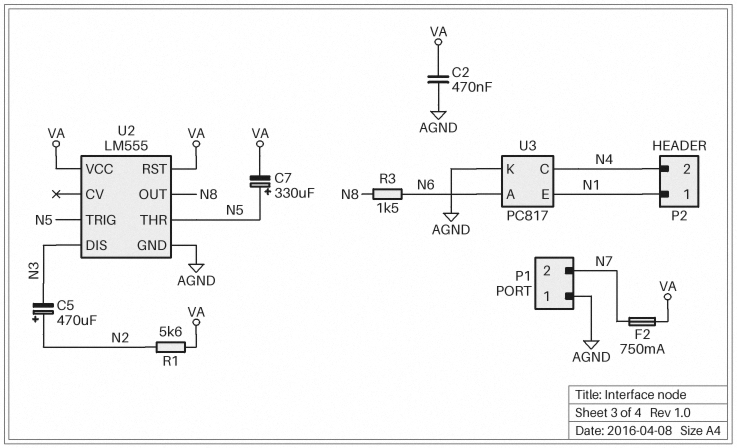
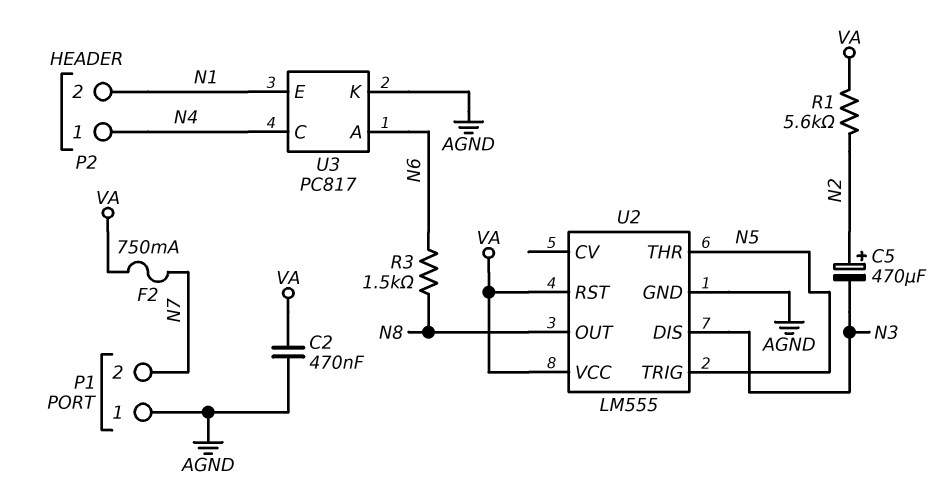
C7: 330uF (plus N5, minus VA) -> none
P2 pin 1: N1 -> N4
P2 pin 2: N4 -> N1

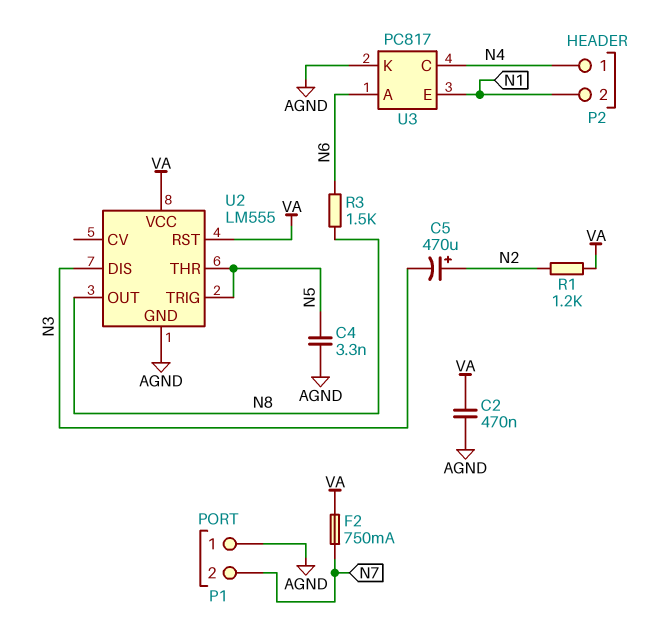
C4: none -> 3.3nF (AGND, N5)
R1: 5.6k (N2, VA) -> 1.2k (N2, VA)

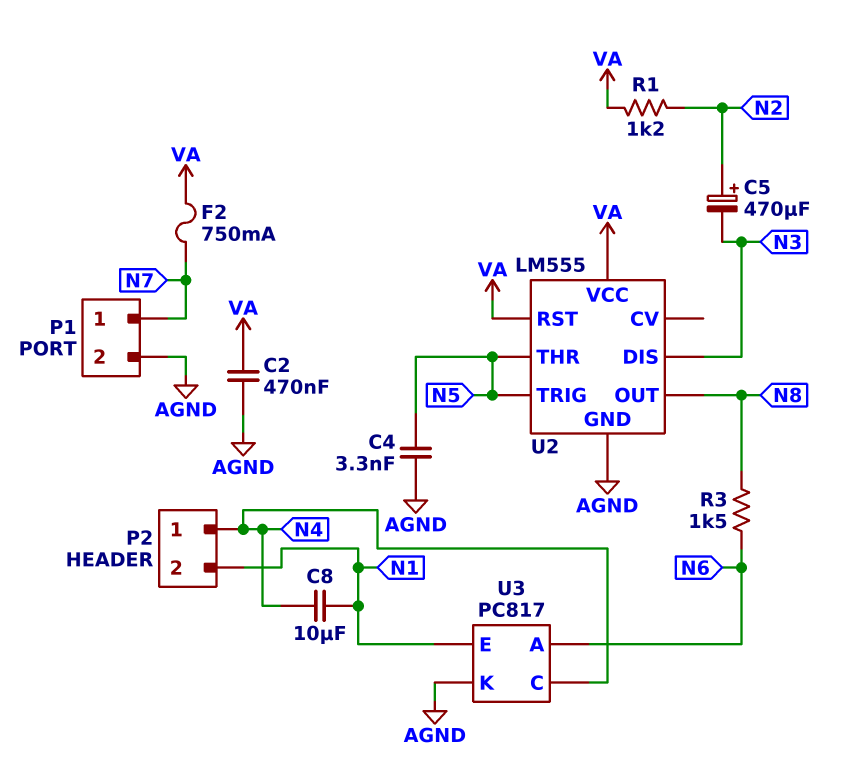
C8: none -> 10uF (N1, N4)
P1 pin 1: AGND -> N7
P1 pin 2: N7 -> AGND

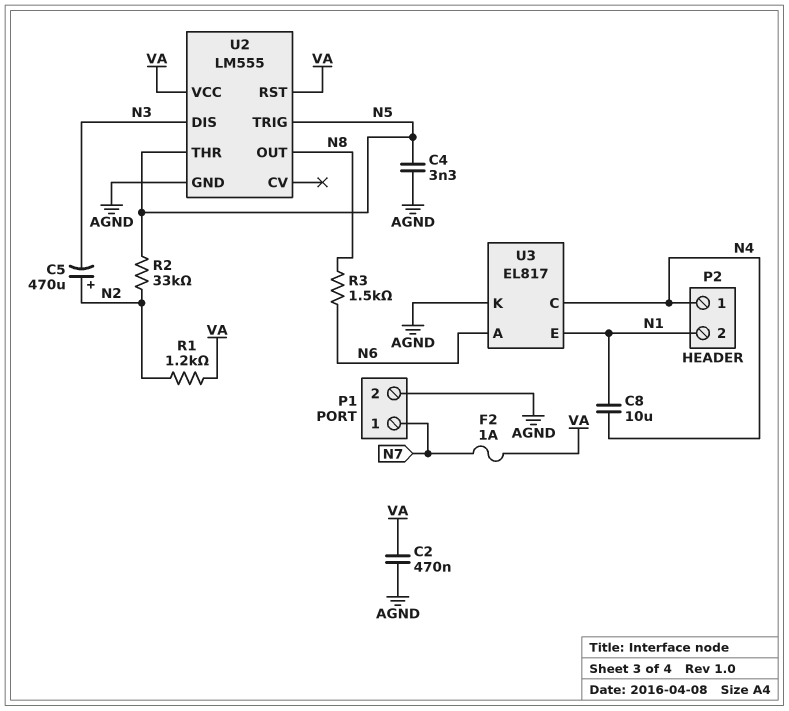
F2: 750mA (N7, VA) -> 1A (N7, VA)
R2: none -> 33k (N2, N5)
U3: PC817 -> EL817

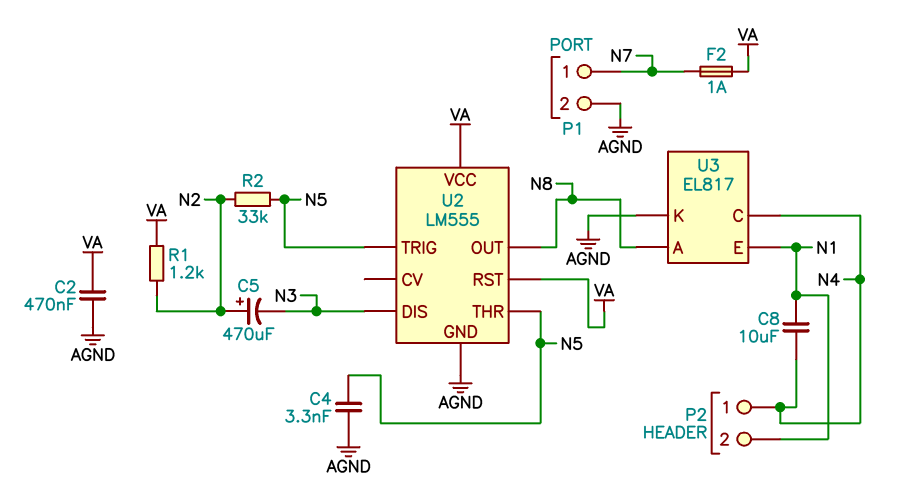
R3: 1.5k (N6, N8) -> none
U3 pin A: N6 -> N8

